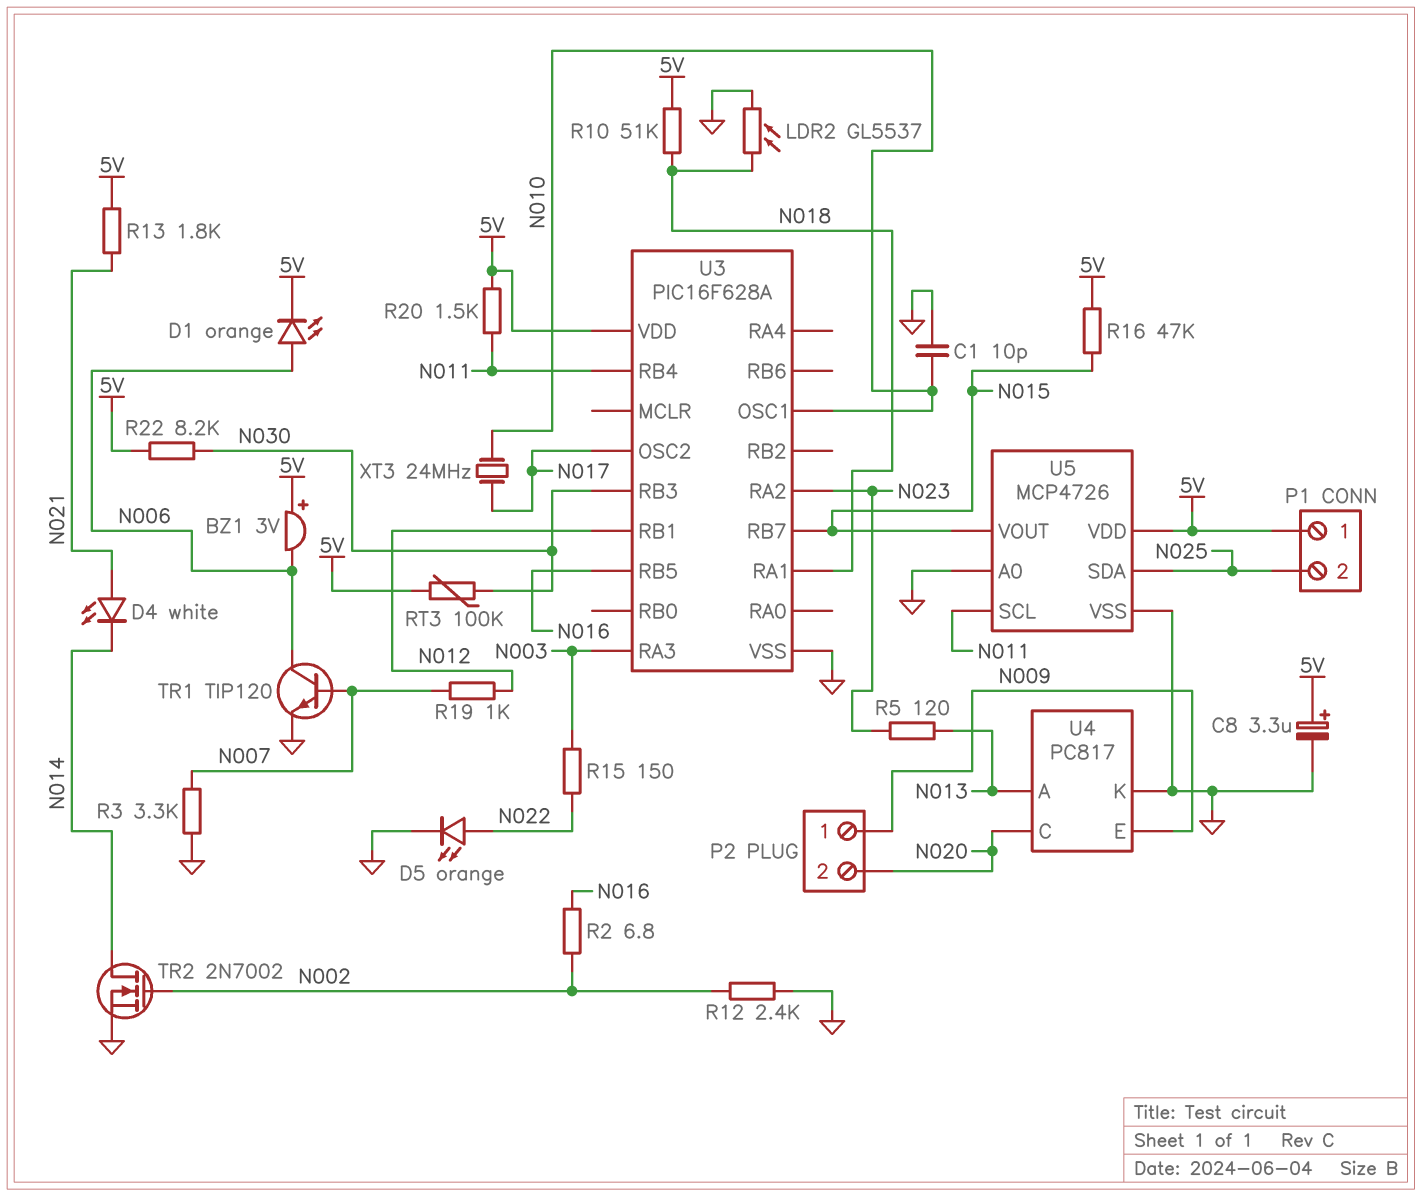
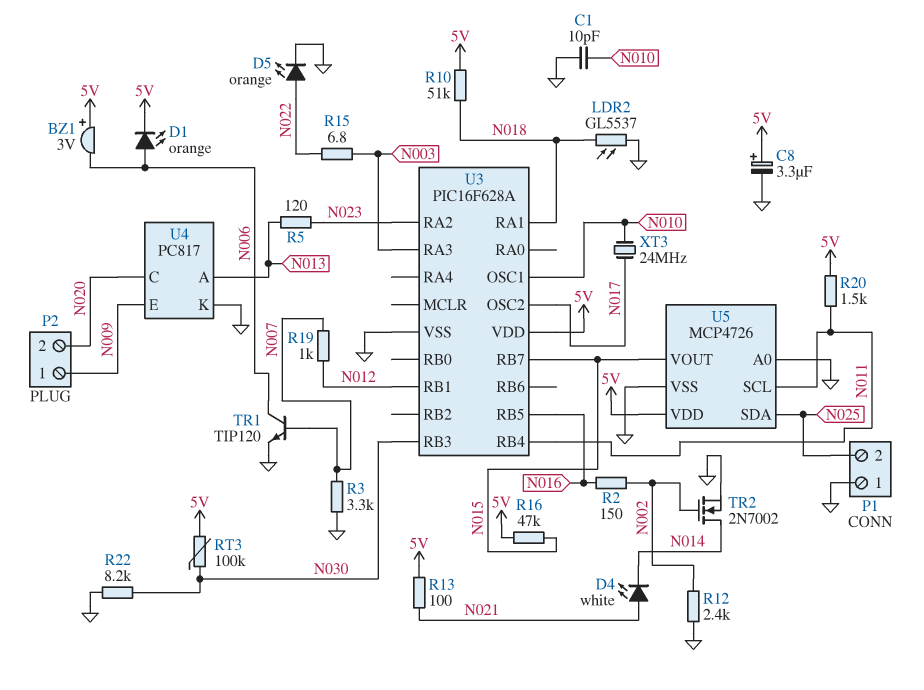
P1 pin 1: 5V -> GND
R2: 6.8 (N002, N016) -> 150 (N002, N016)
R13: 1.8k (5V, N021) -> 100 (5V, N021)
R15: 150 (N003, N022) -> 6.8 (N003, N022)
R22: 8.2k (5V, N030) -> 8.2k (GND, N030)

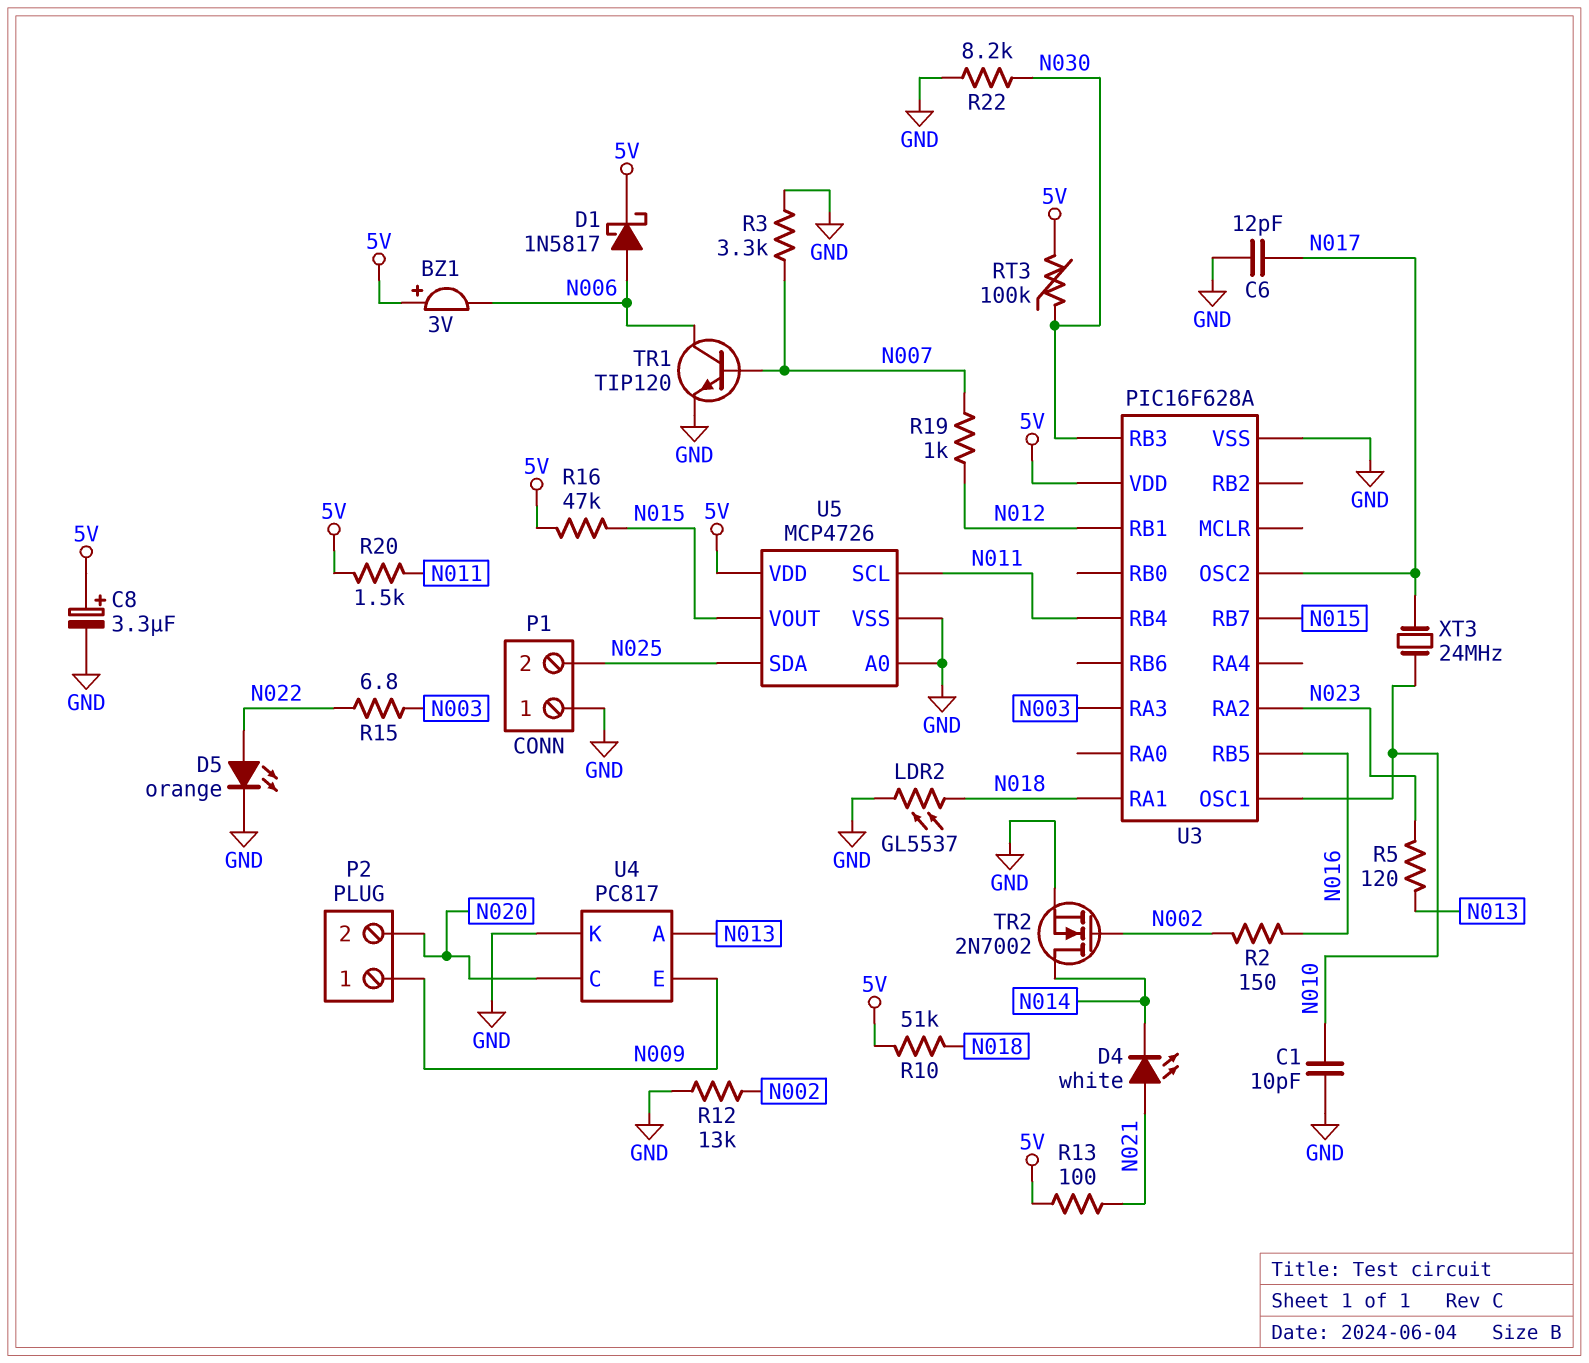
C6: none -> 12pF (GND, N017)
D1: LED orange (A N006, K 5V) -> schottky 1N5817 (A N006, K 5V)
R12: 2.4k (GND, N002) -> 13k (GND, N002)

